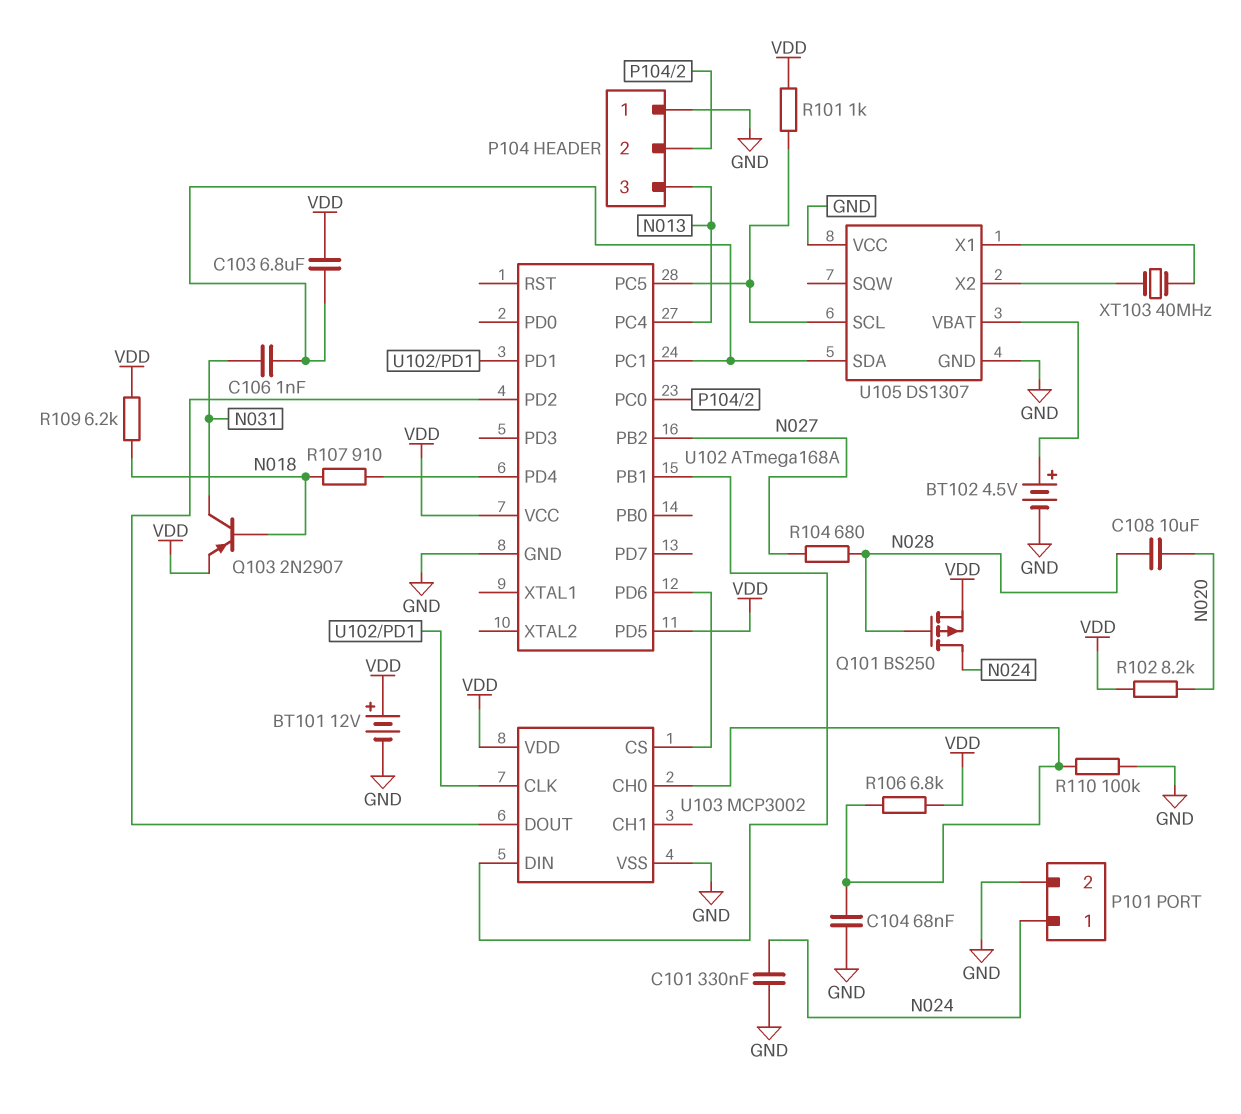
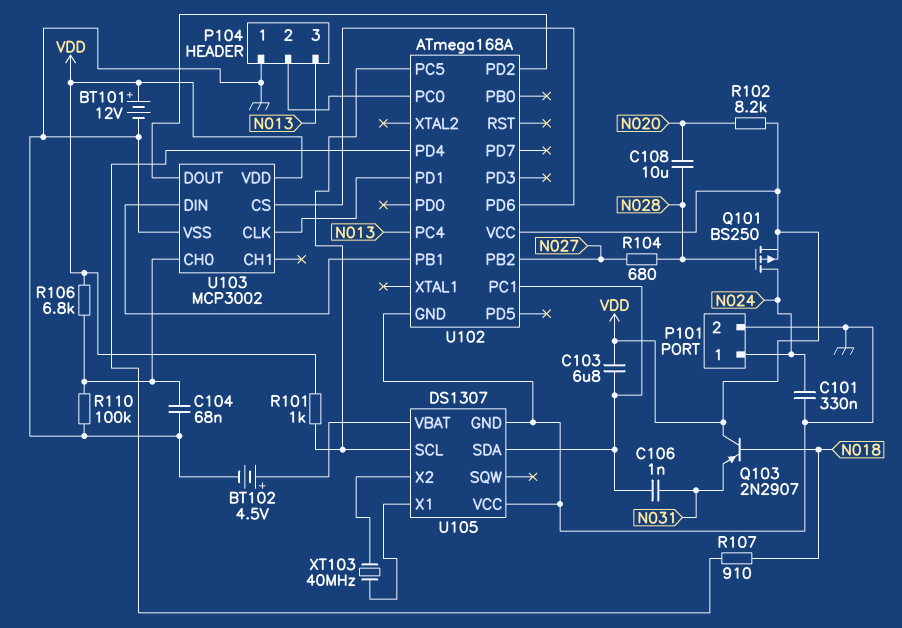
Q103: PNP 2N2907 (B N018, C N031, E VDD) -> PNP 2N2907 (B N018, C VDD, E N031)
R109: 6.2k (N018, VDD) -> none
U102 pin PD5: VDD -> none

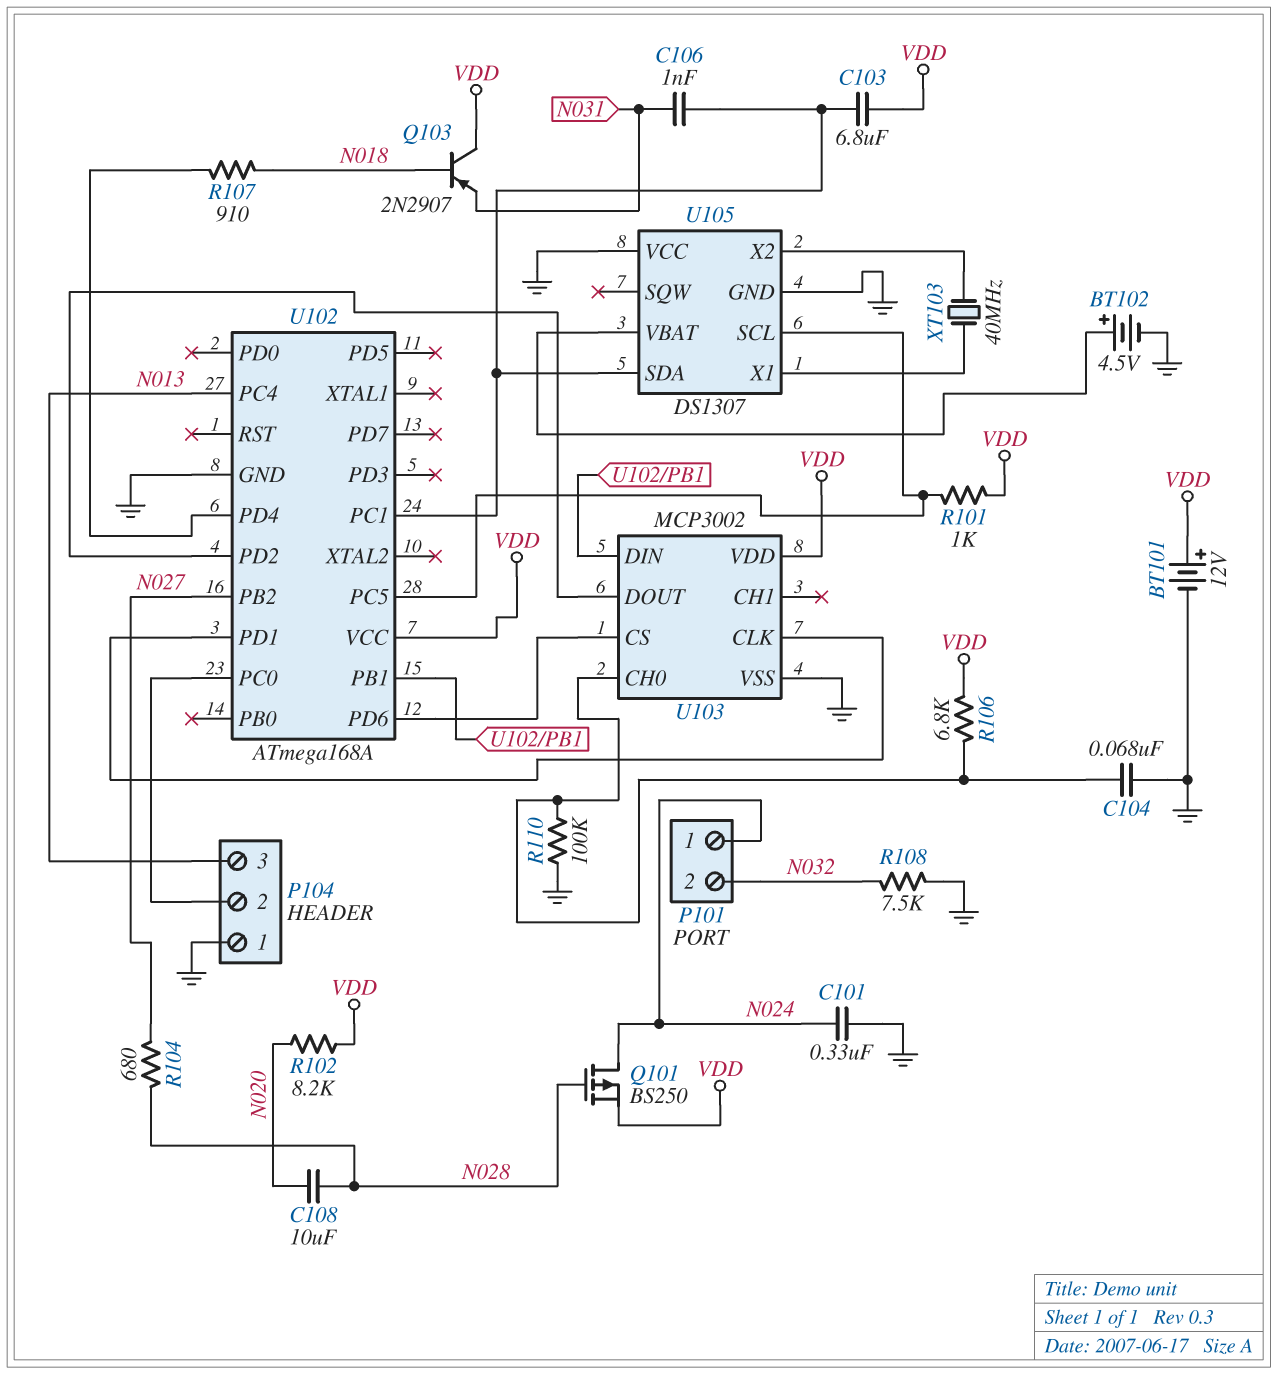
P101 pin 2: GND -> N032
R108: none -> 7.5k (GND, N032)

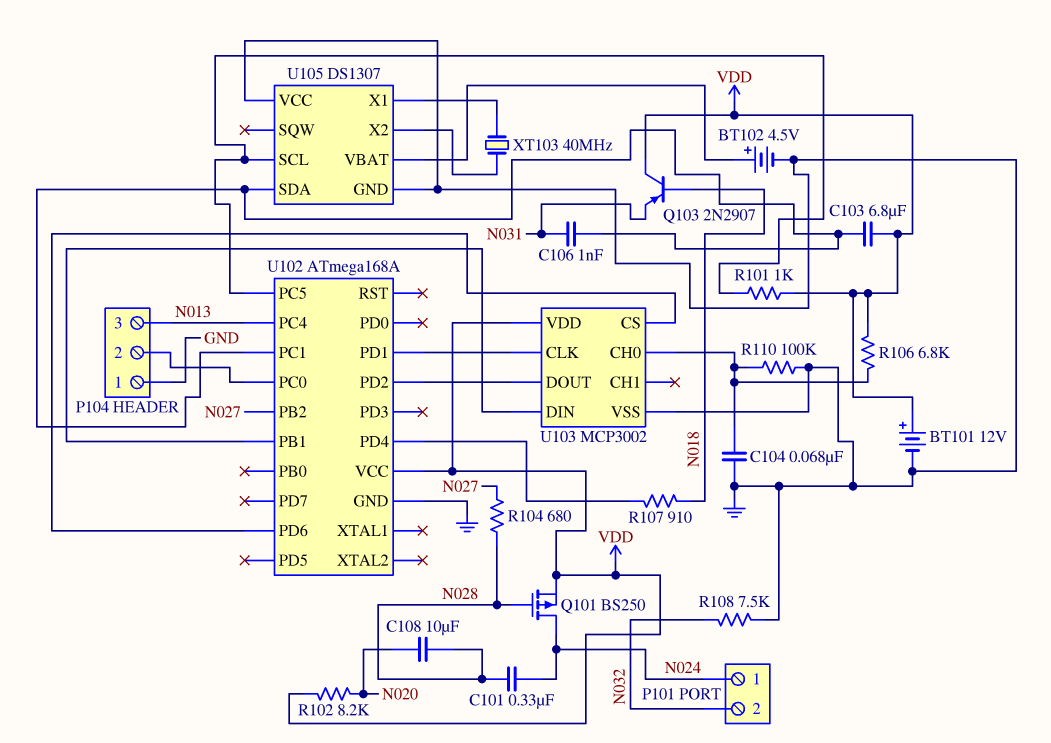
C101: 330nF (GND, N024) -> 330nF (N024, N028)

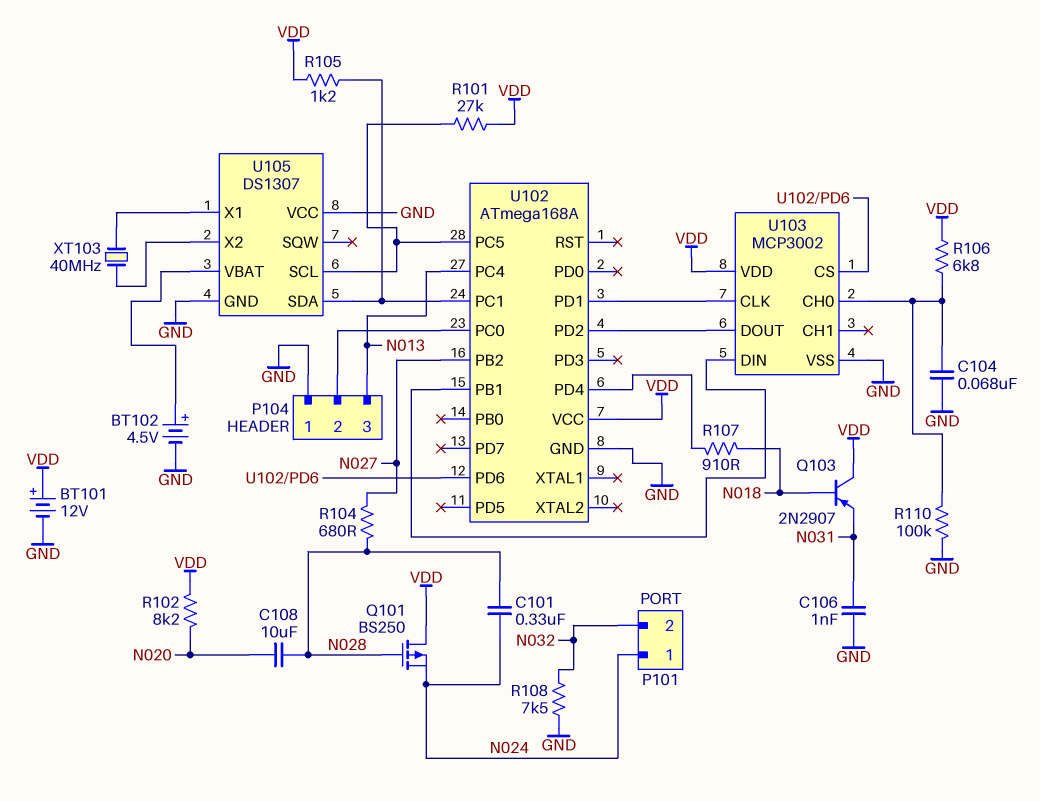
C103: 6.8uF (U102/PC1, VDD) -> none
C106: 1nF (N031, U102/PC1) -> 1nF (GND, N031)
Q101: PMOS BS250 (G N028, D N024, S VDD) -> PMOS BS250 (G N028, D VDD, S N024)
R101: 1k (U102/PC5, VDD) -> 27k (U102/PC5, VDD)
R105: none -> 1.2k (U102/PC1, VDD)

